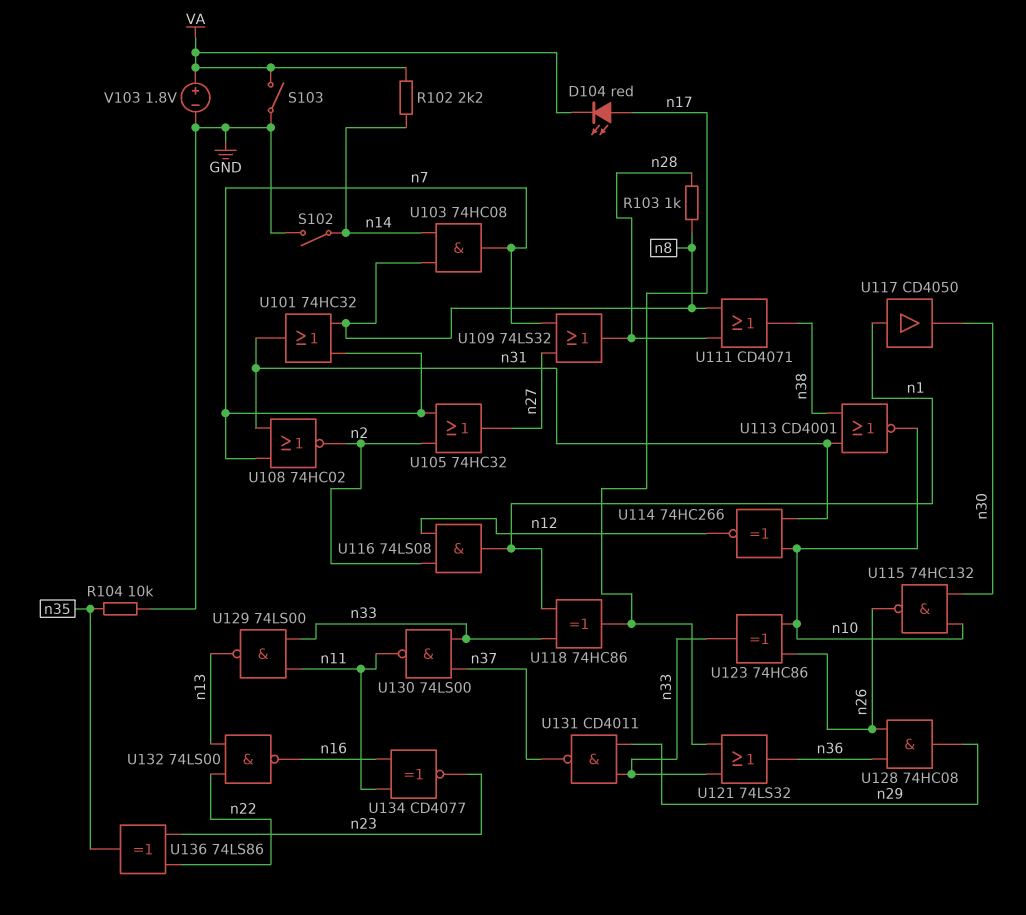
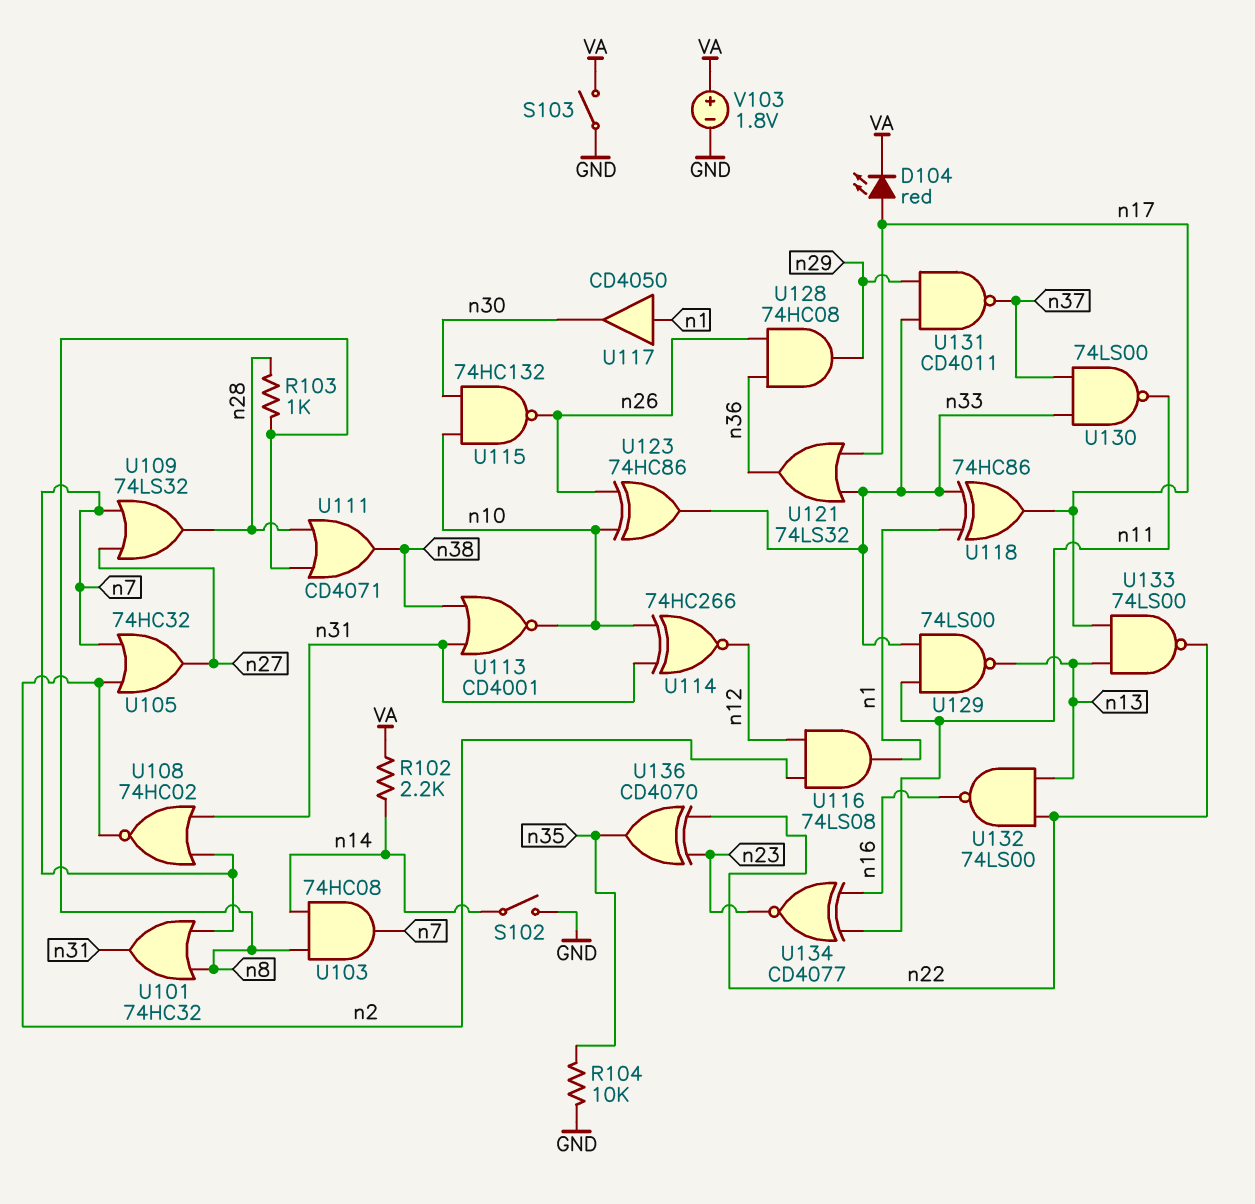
U133: none -> NAND 74LS00 (in n13, in n17, out n22)
U136: XOR 74LS86 (in n22, in n23, out n35) -> XOR CD4070 (in n22, in n23, out n35)

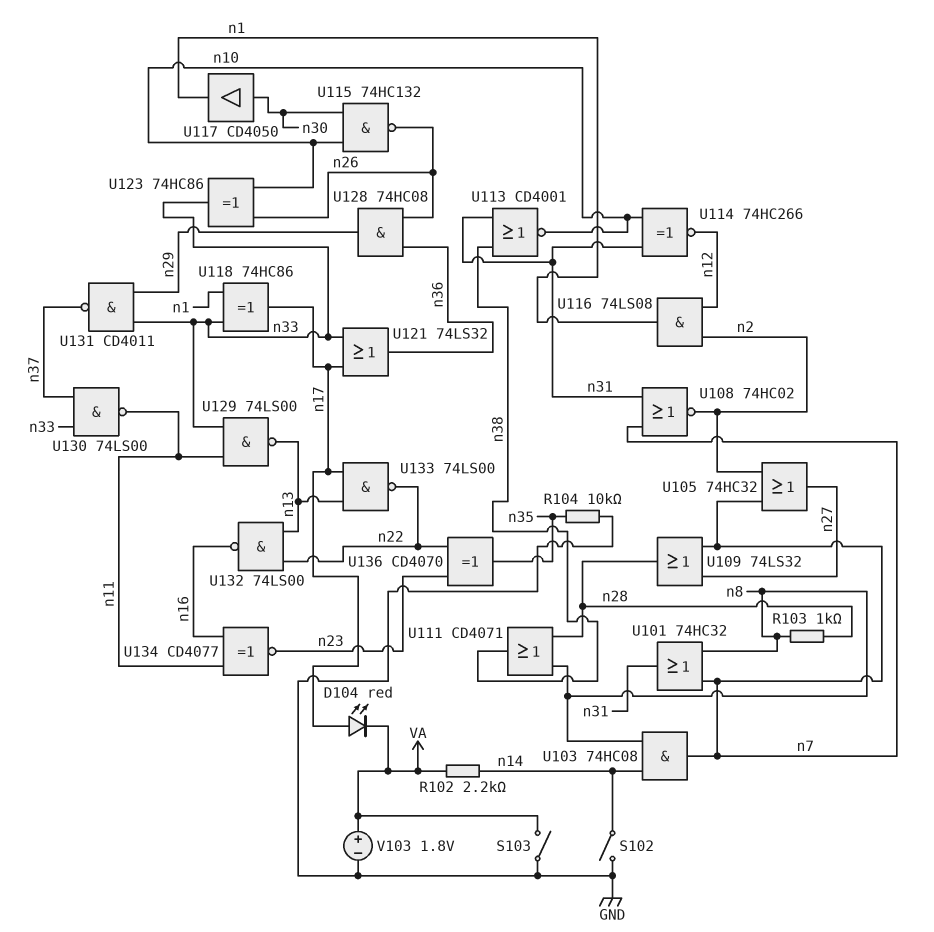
U117: buffer CD4050 (in n1, out n30) -> buffer CD4050 (in n30, out n1)

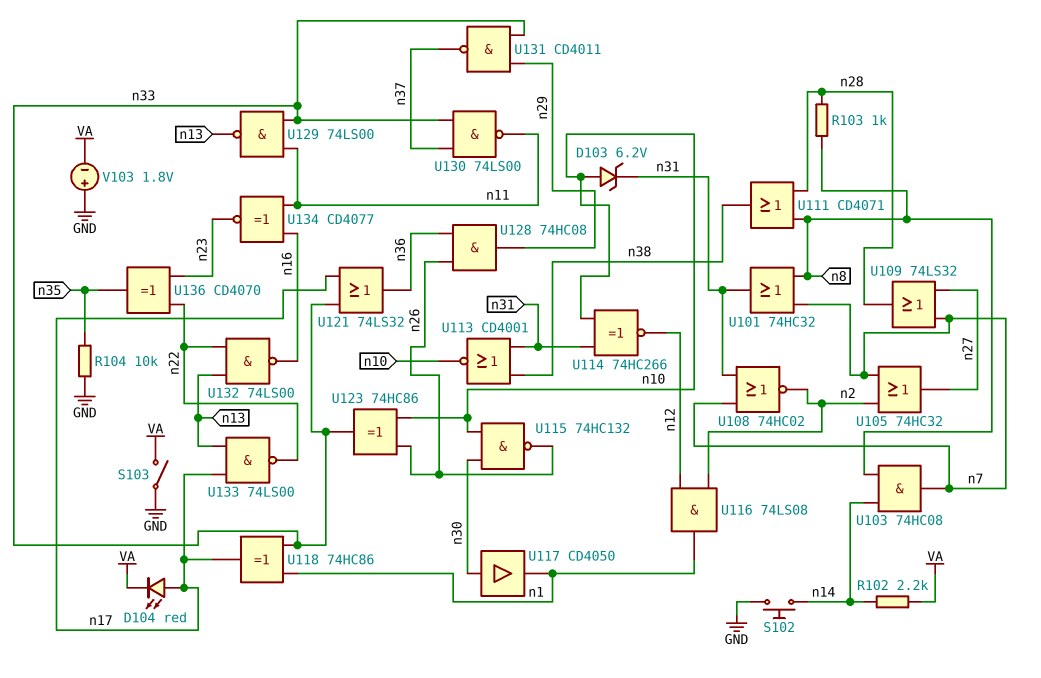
D103: none -> zener 6.2V (A n10, K n31)
S102: switch (GND, n14) -> button (GND, n14)
V103: 1.8V (plus VA, minus GND) -> 1.8V (plus GND, minus VA)

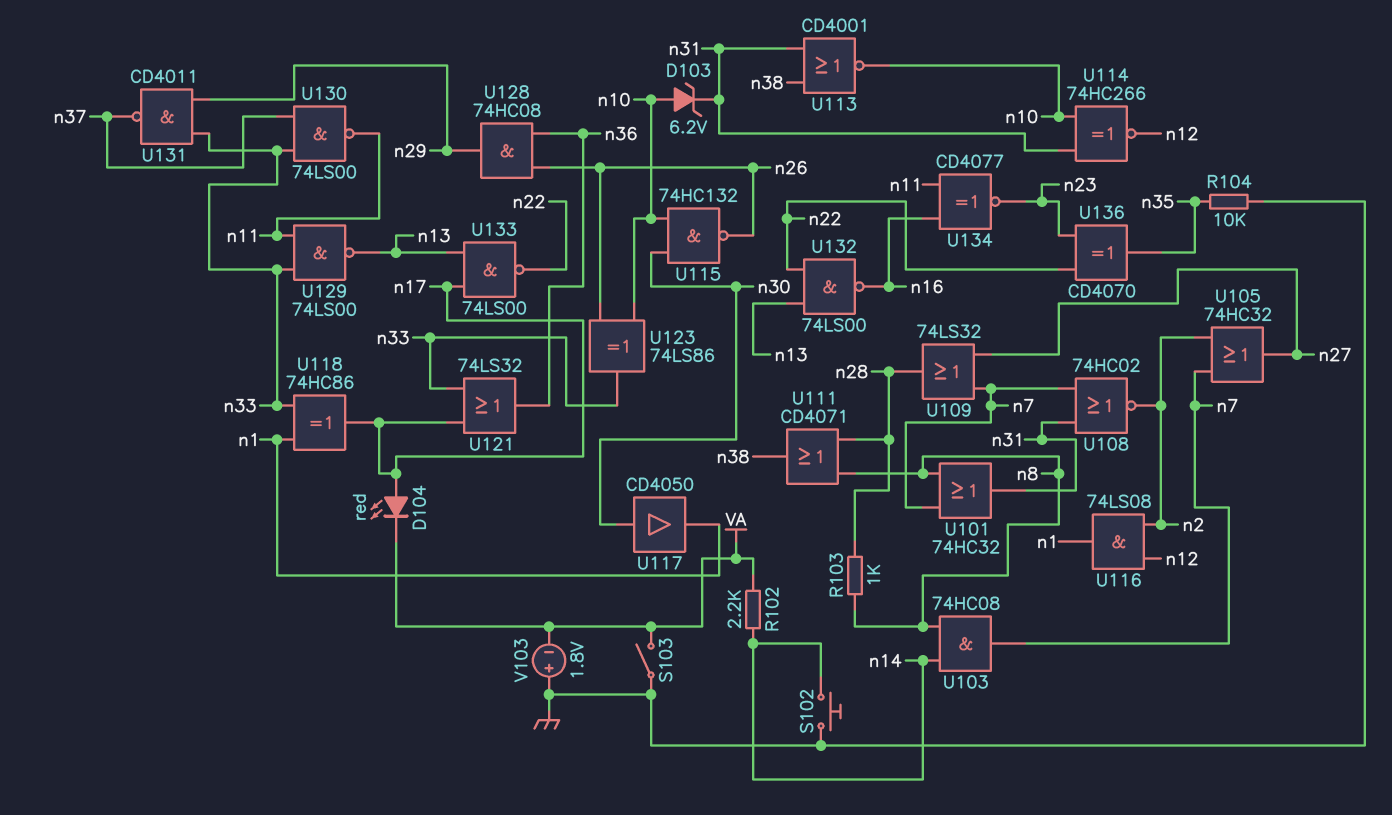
U123: XOR 74HC86 (in n10, in n26, out n33) -> XOR 74LS86 (in n10, in n26, out n33)

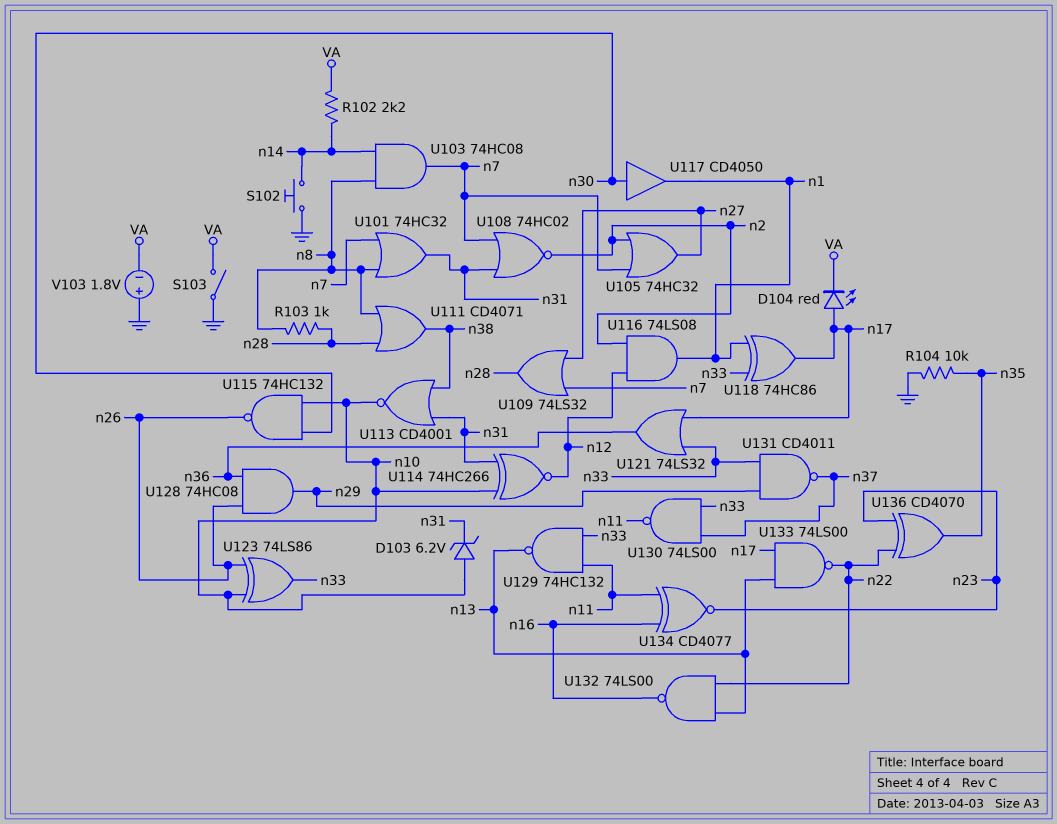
U129: NAND 74LS00 (in n11, in n33, out n13) -> NAND 74HC132 (in n11, in n33, out n13)

